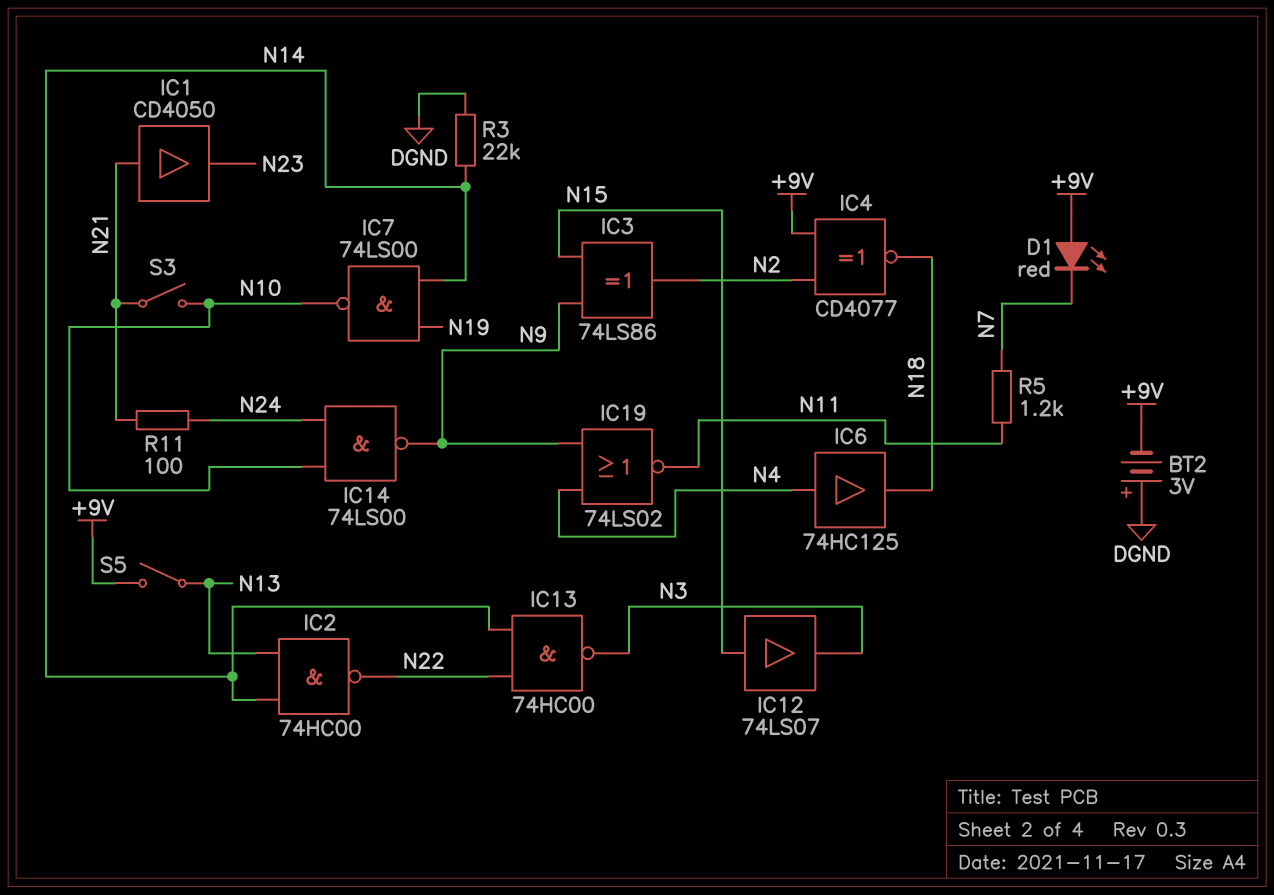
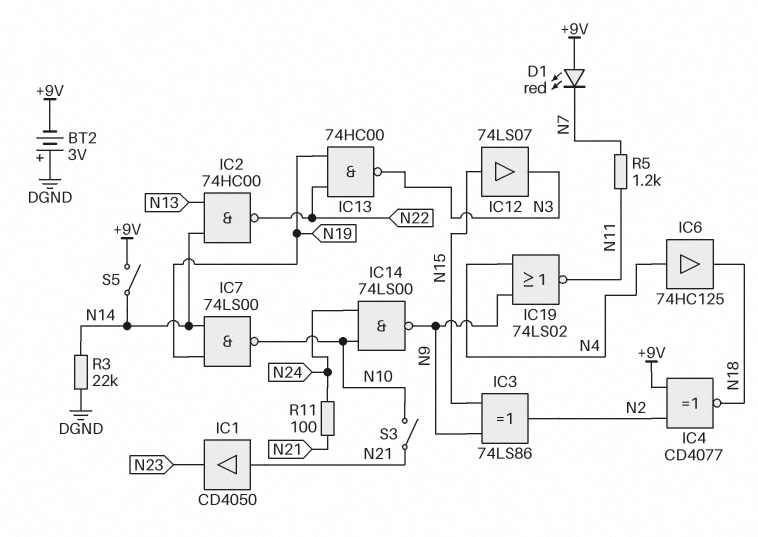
IC13: NAND 74HC00 (in N14, in N22, out N3) -> NAND 74HC00 (in N19, in N22, out N3)
S5: switch (+9V, N13) -> switch (+9V, N14)

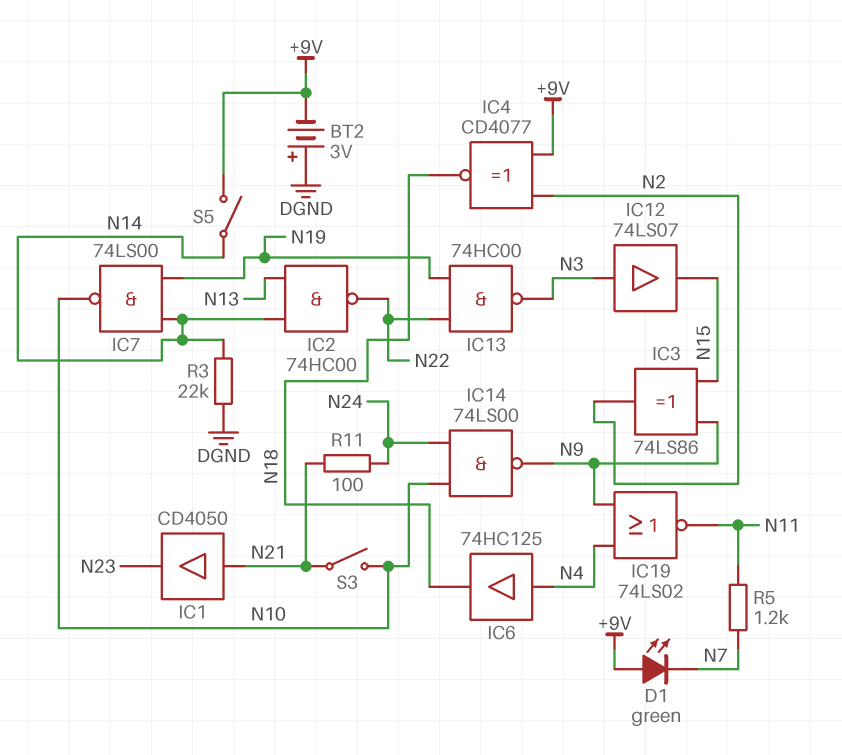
D1: LED red (A +9V, K N7) -> LED green (A +9V, K N7)
IC12: buffer 74LS07 (in N15, out N3) -> buffer 74LS07 (in N3, out N15)

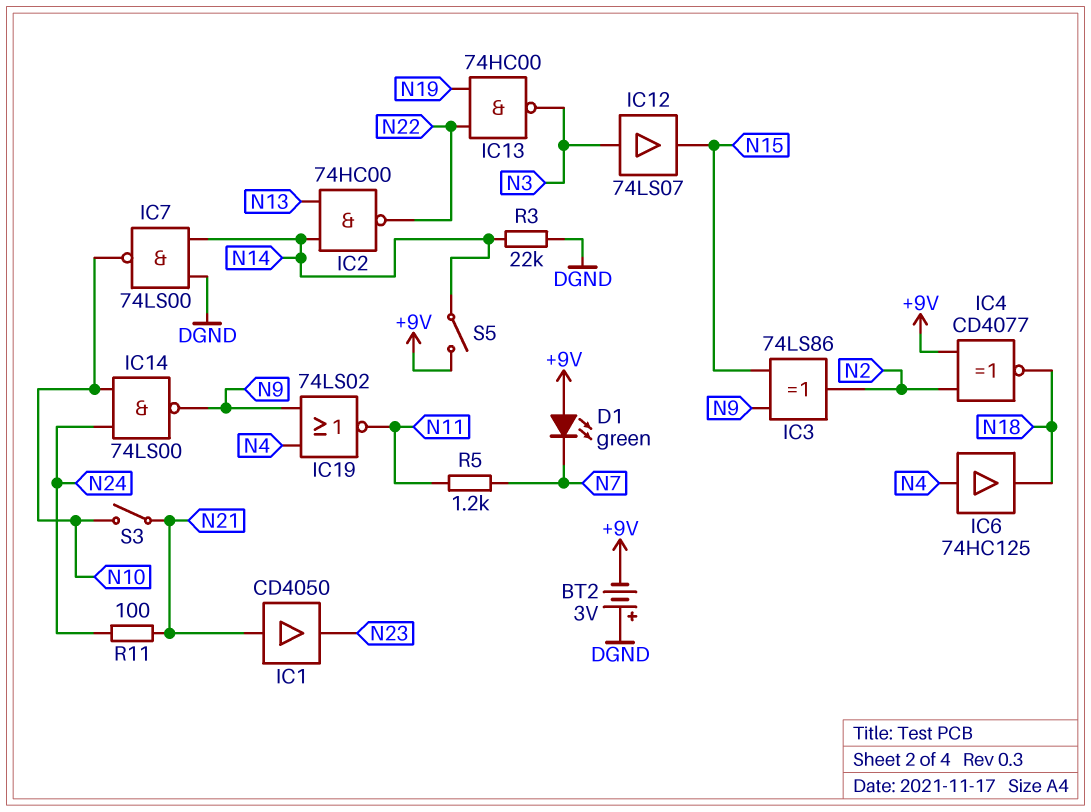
IC7: NAND 74LS00 (in N14, in N19, out N10) -> NAND 74LS00 (in DGND, in N14, out N10)

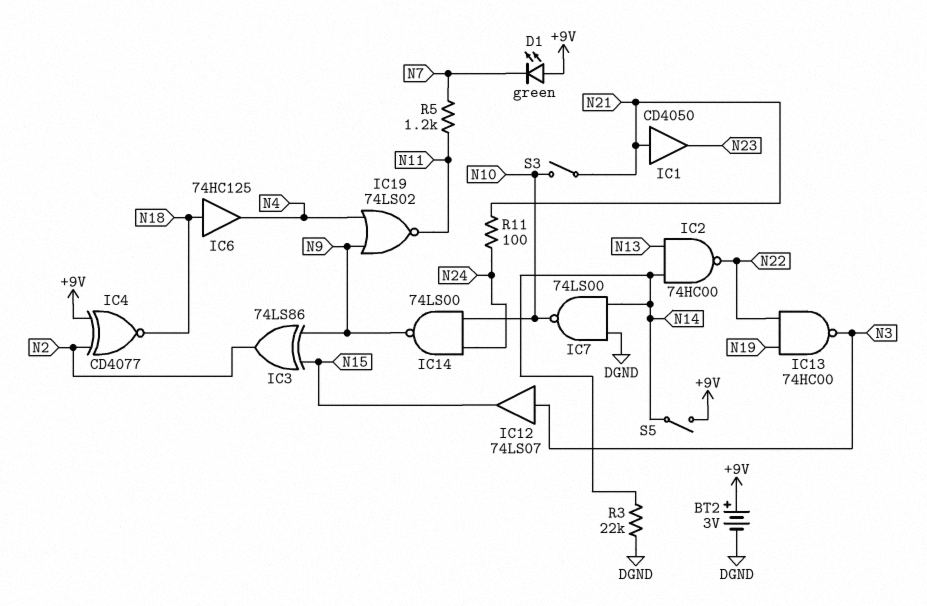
BT2: 3V (plus DGND, minus +9V) -> 3V (plus +9V, minus DGND)
IC6: buffer 74HC125 (in N4, out N18) -> buffer 74HC125 (in N18, out N4)

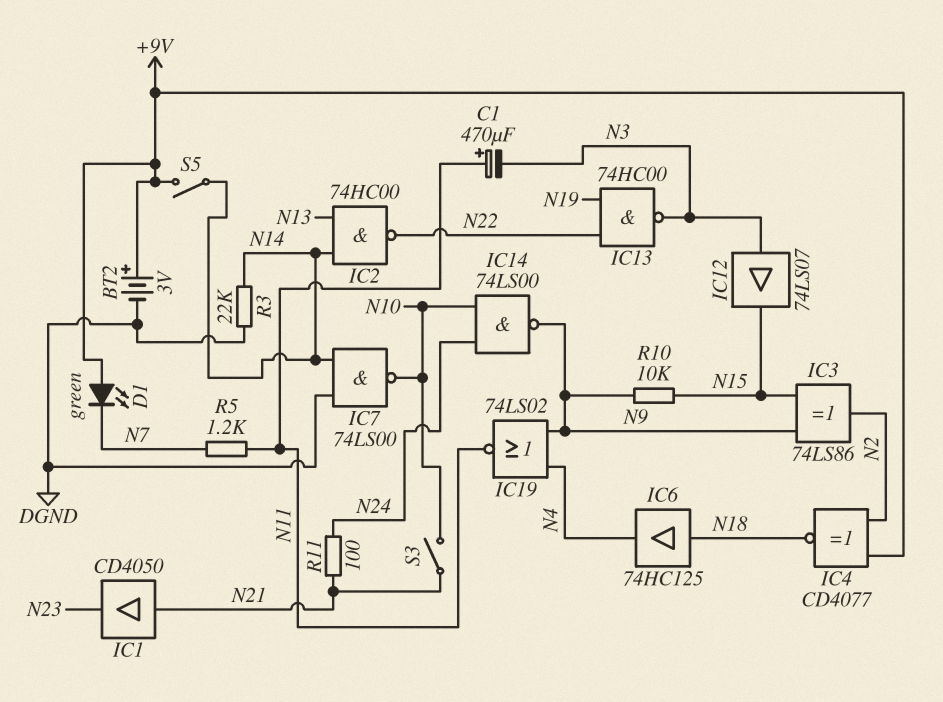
C1: none -> 470uF (plus N11, minus N3)
R10: none -> 10k (N9, N15)

